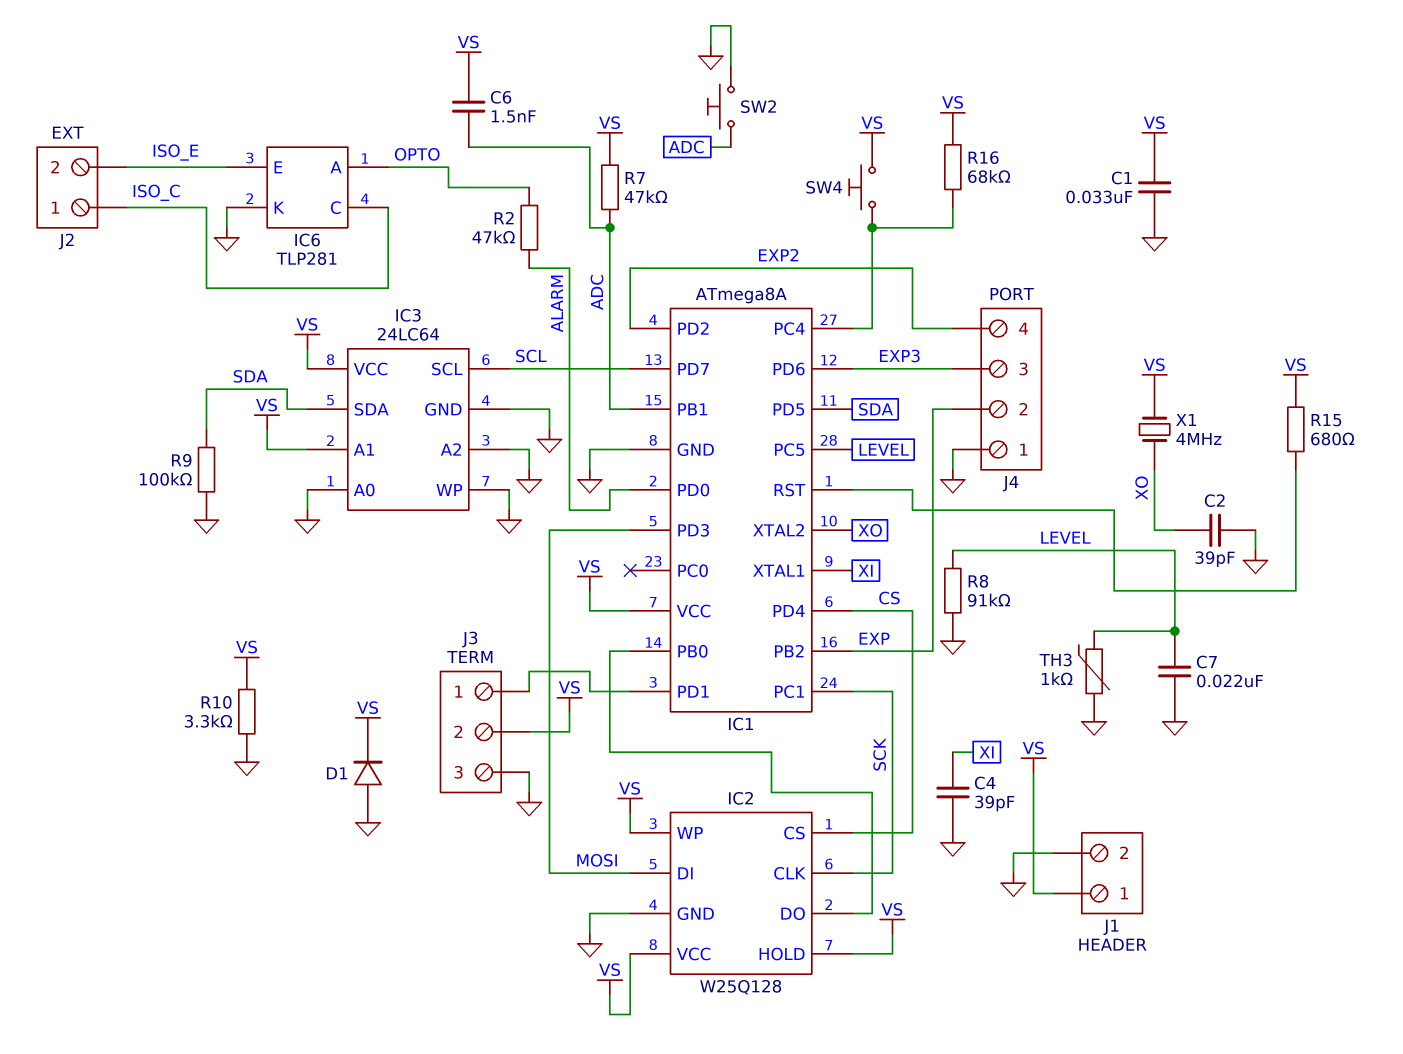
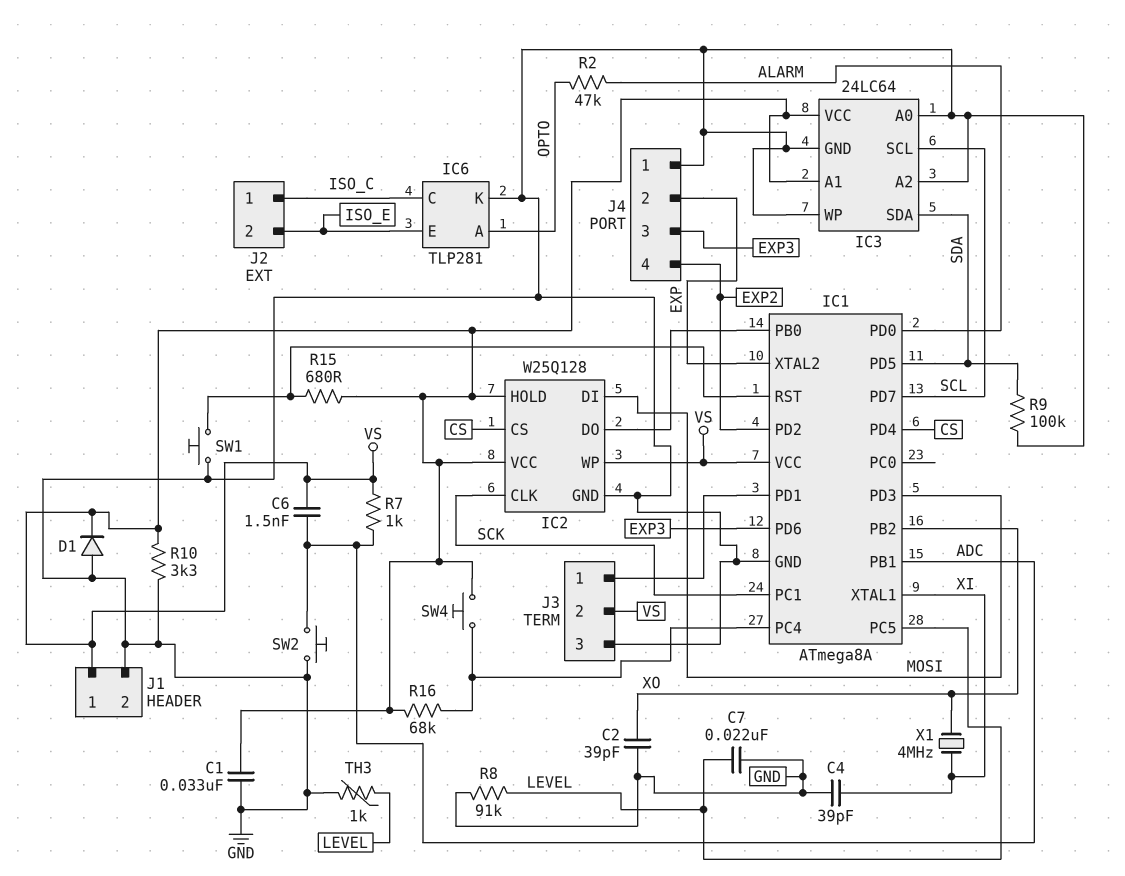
IC1 pin PB2: EXP -> XO
IC1 pin XTAL2: XO -> EXP
R7: 47k (ADC, VS) -> 1k (ADC, VS)
SW1: none -> button (GND, IC1/RST)
X1: 4MHz (VS, XO) -> 4MHz (XI, XO)

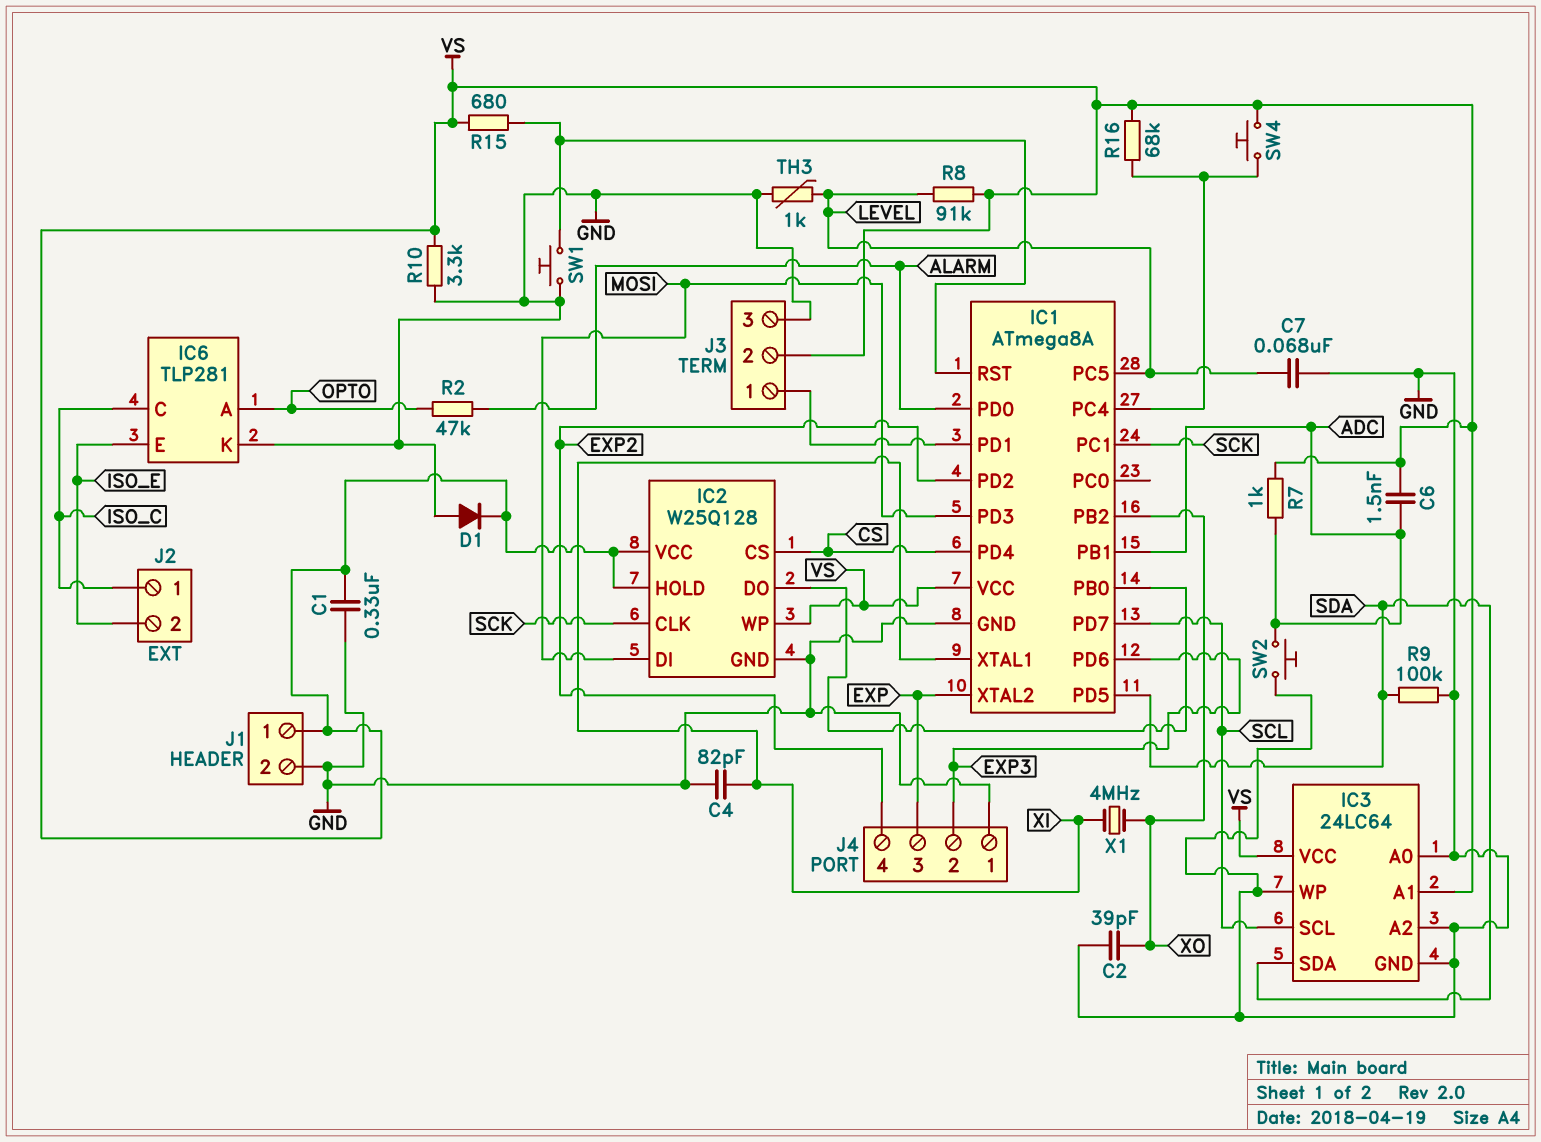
C1: 33nF (GND, VS) -> 330nF (GND, VS)
C4: 39pF (GND, XI) -> 82pF (GND, XI)
C7: 22nF (GND, LEVEL) -> 68nF (GND, LEVEL)
J4 pin 2: EXP -> EXP3
J4 pin 3: EXP3 -> EXP
R8: 91k (GND, LEVEL) -> 91k (LEVEL, VS)

